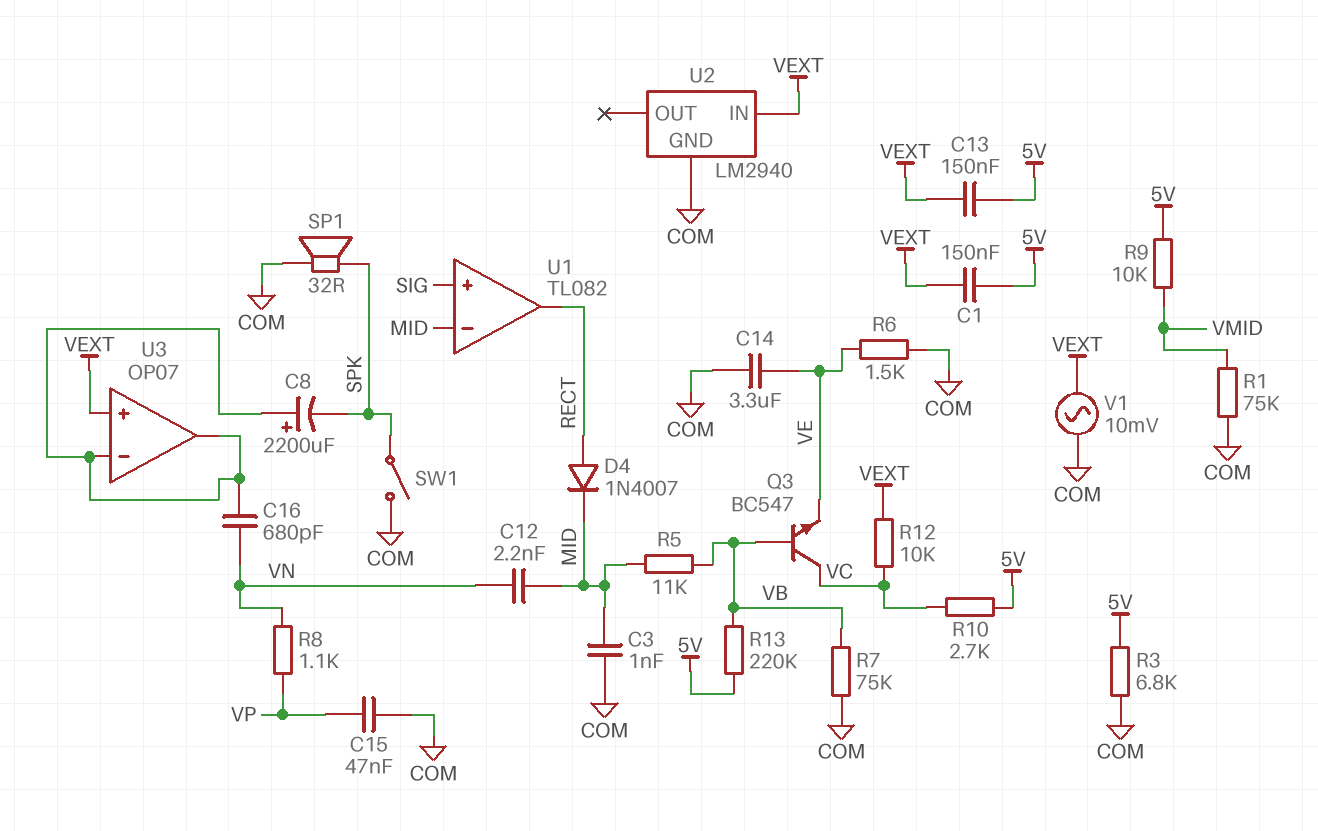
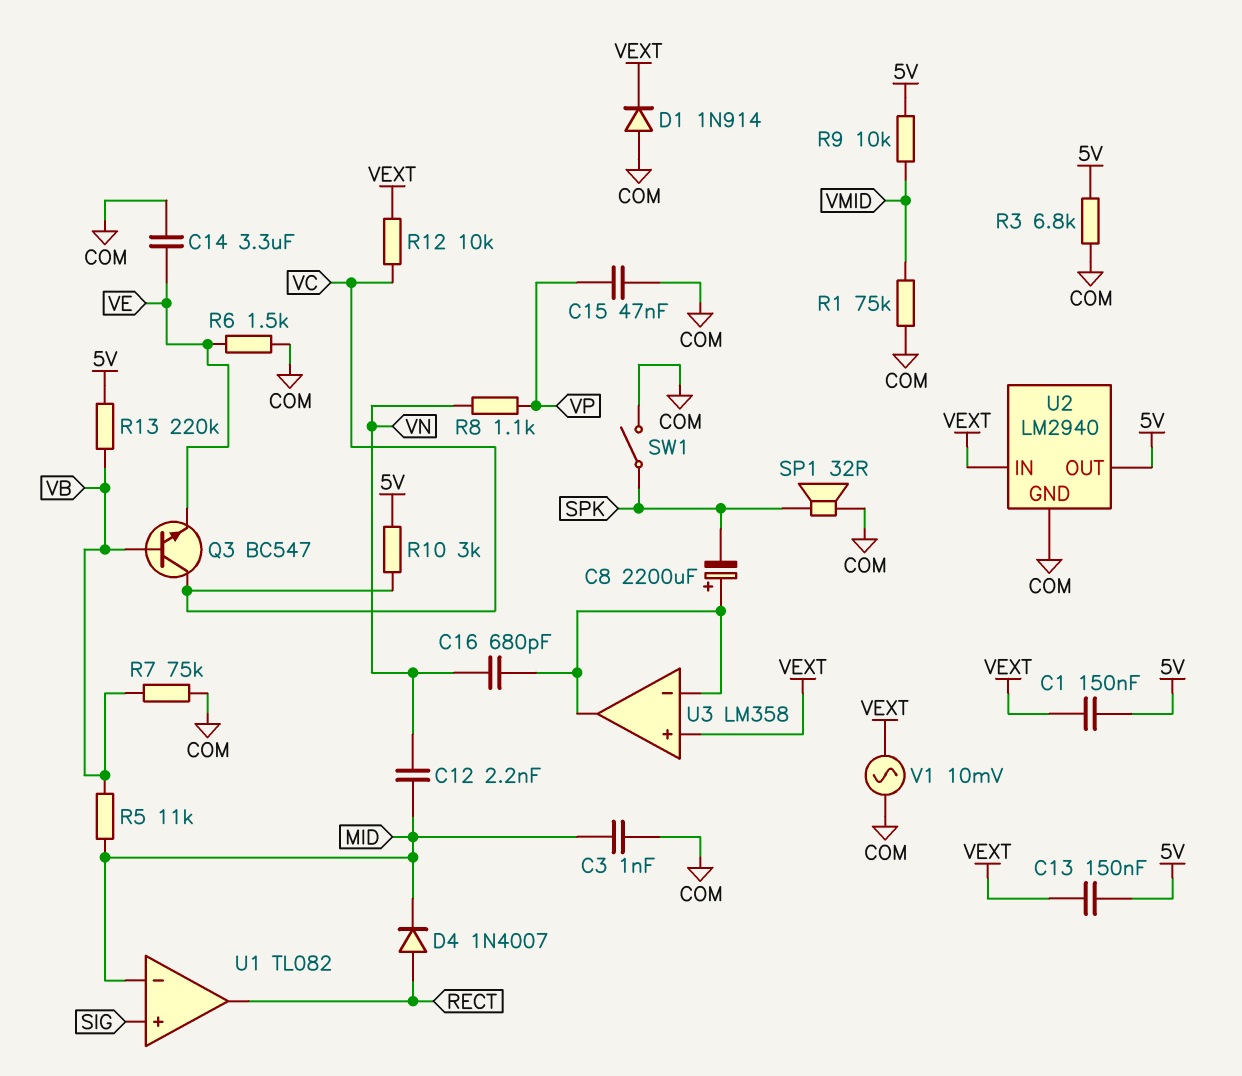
D1: none -> diode 1N914 (A COM, K VEXT)
R10: 2.7k (5V, VC) -> 3k (5V, VC)
U2 pin OUT: none -> 5V
U3: OP07 -> LM358

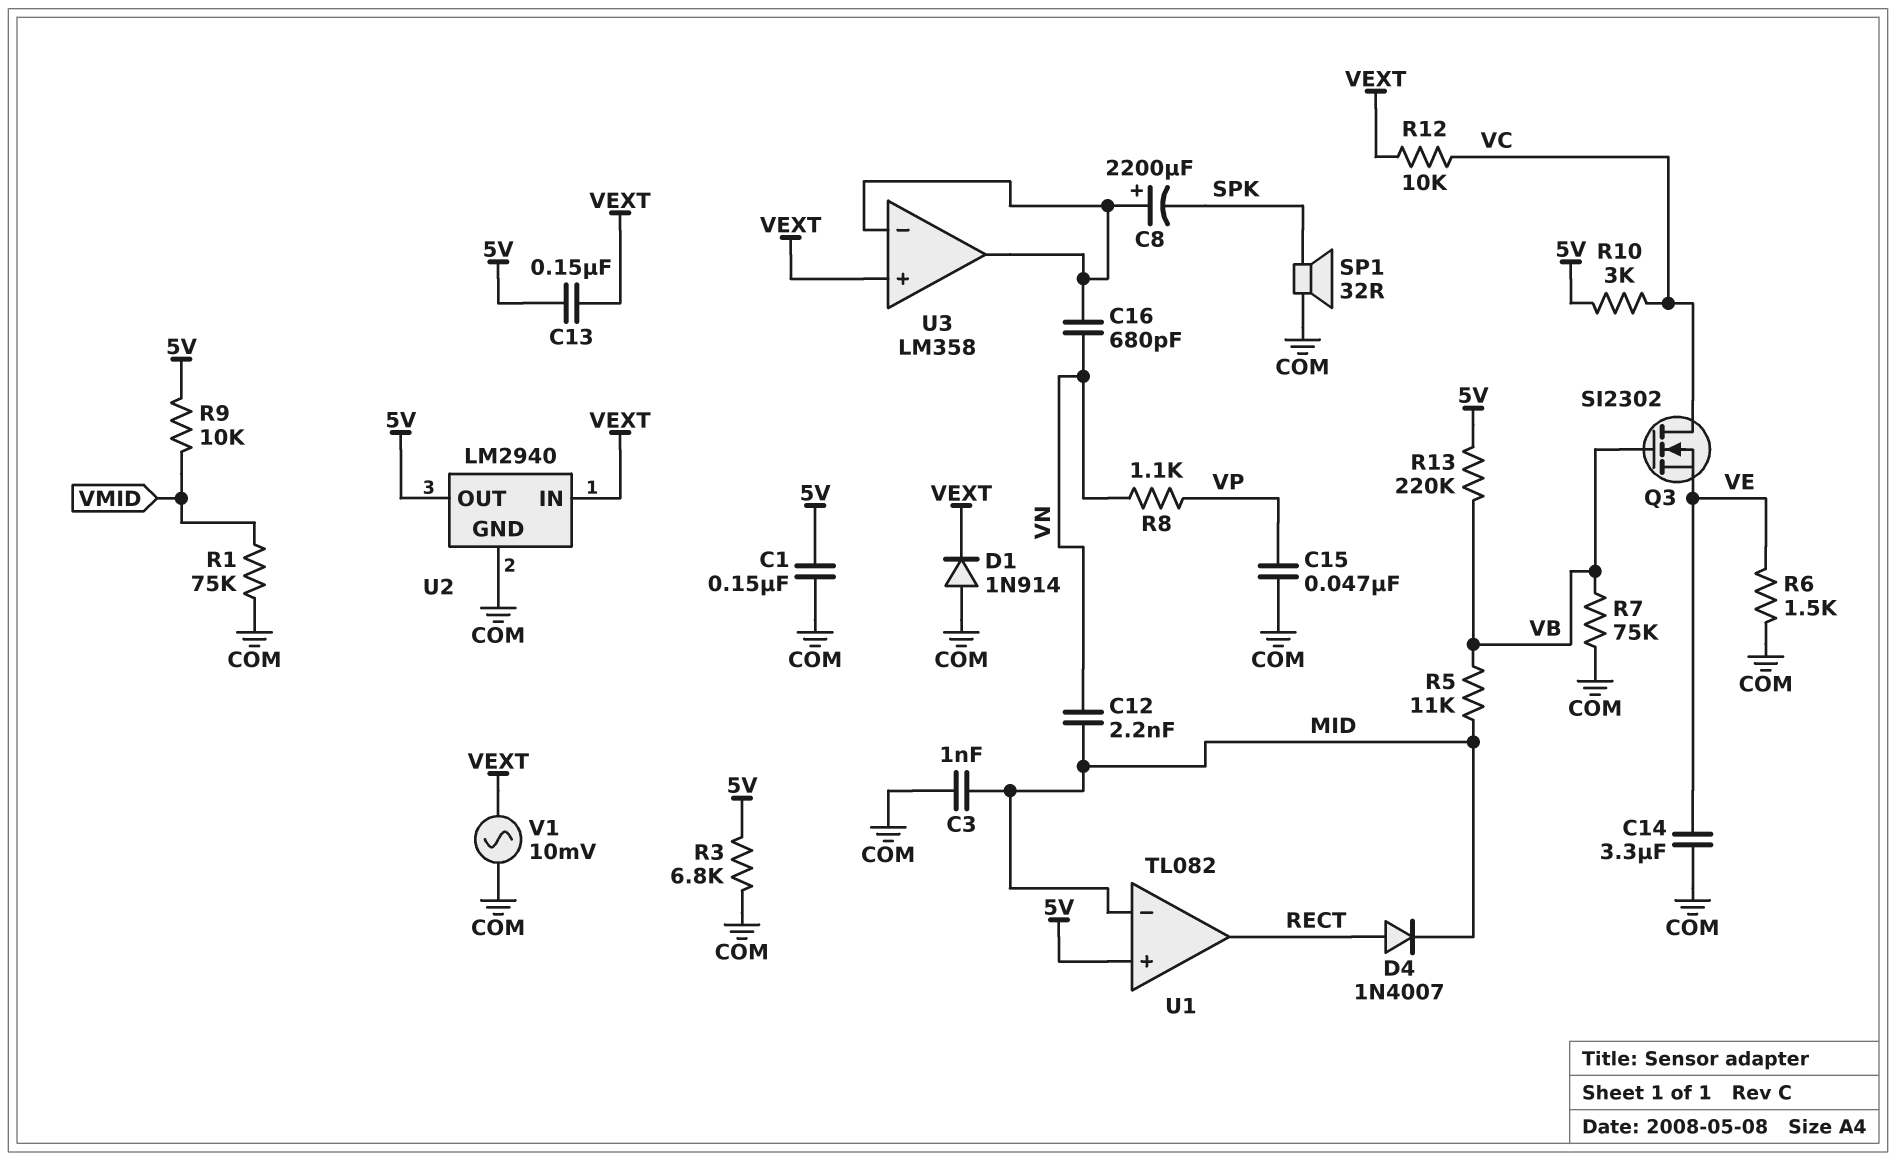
C1: 150nF (5V, VEXT) -> 150nF (5V, COM)
Q3: NPN BC547 (B VB, C VC, E VE) -> NMOS SI2302 (G VB, D VC, S VE)
SW1: switch (COM, SPK) -> none
U1 pin in+: SIG -> 5V

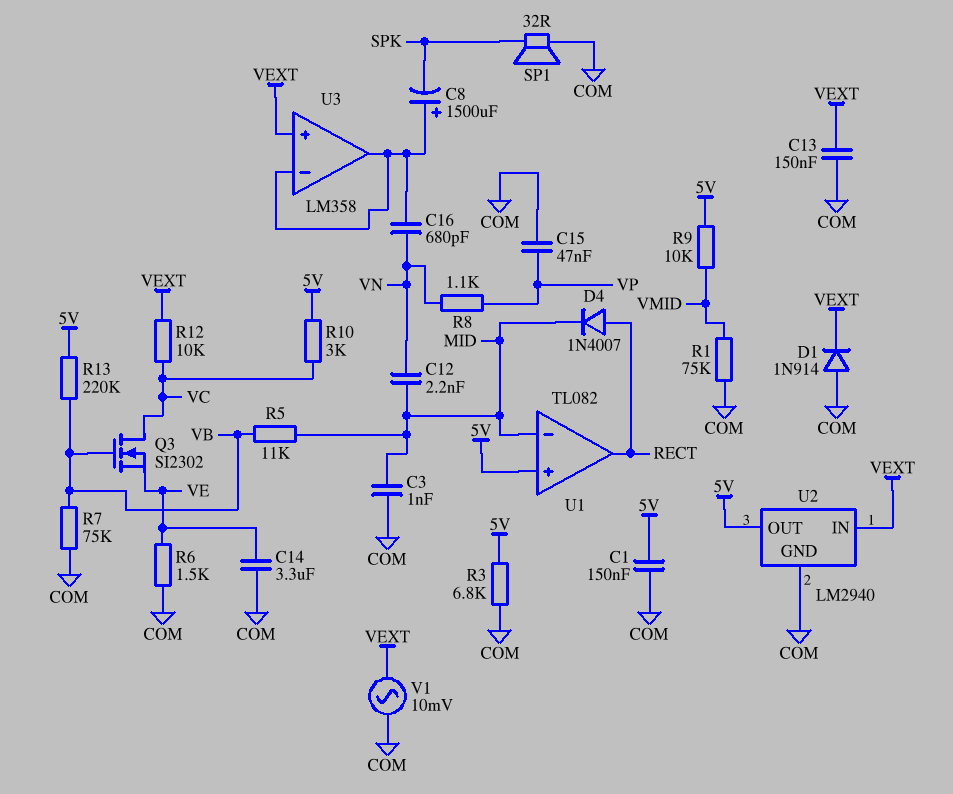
C8: 2200uF (plus U3/in-, minus SPK) -> 1500uF (plus U3/in-, minus SPK)
C13: 150nF (5V, VEXT) -> 150nF (COM, VEXT)

